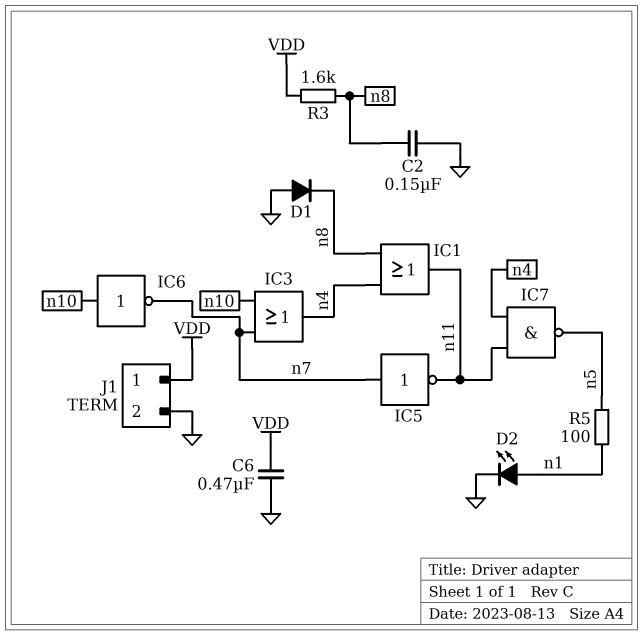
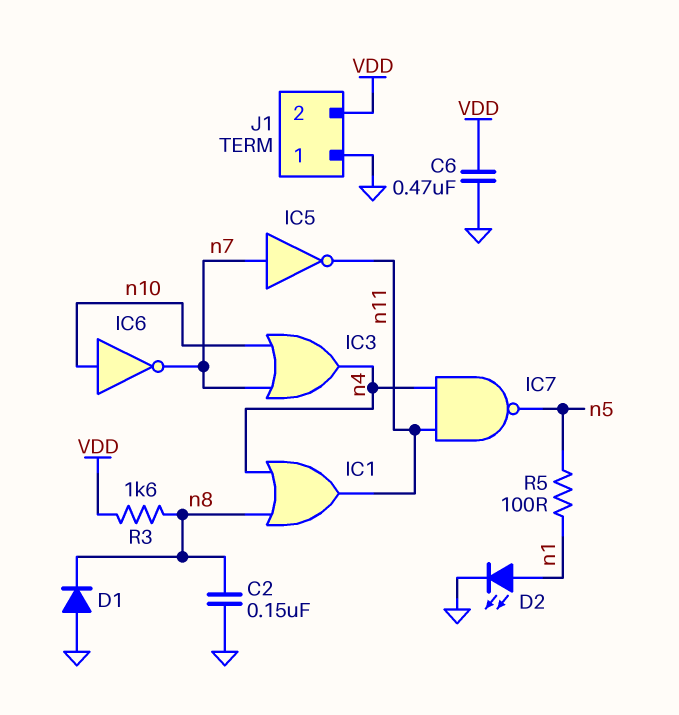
J1 pin 1: VDD -> GND
J1 pin 2: GND -> VDD

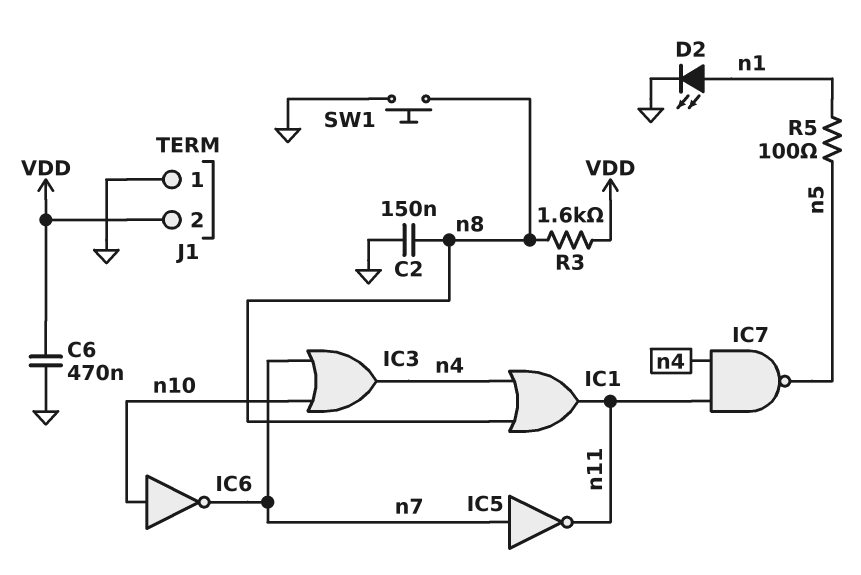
D1: diode (A GND, K n8) -> none
SW1: none -> button (GND, n8)

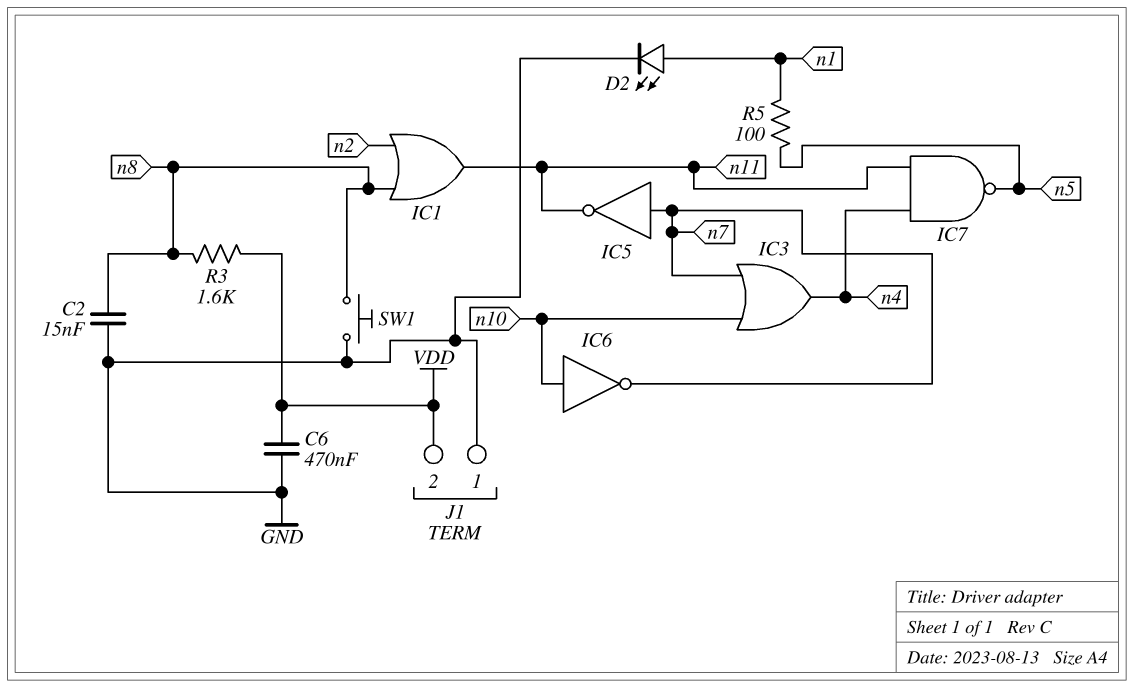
C2: 150nF (GND, n8) -> 15nF (GND, n8)
IC1: OR (in n4, in n8, out n11) -> OR (in n2, in n8, out n11)

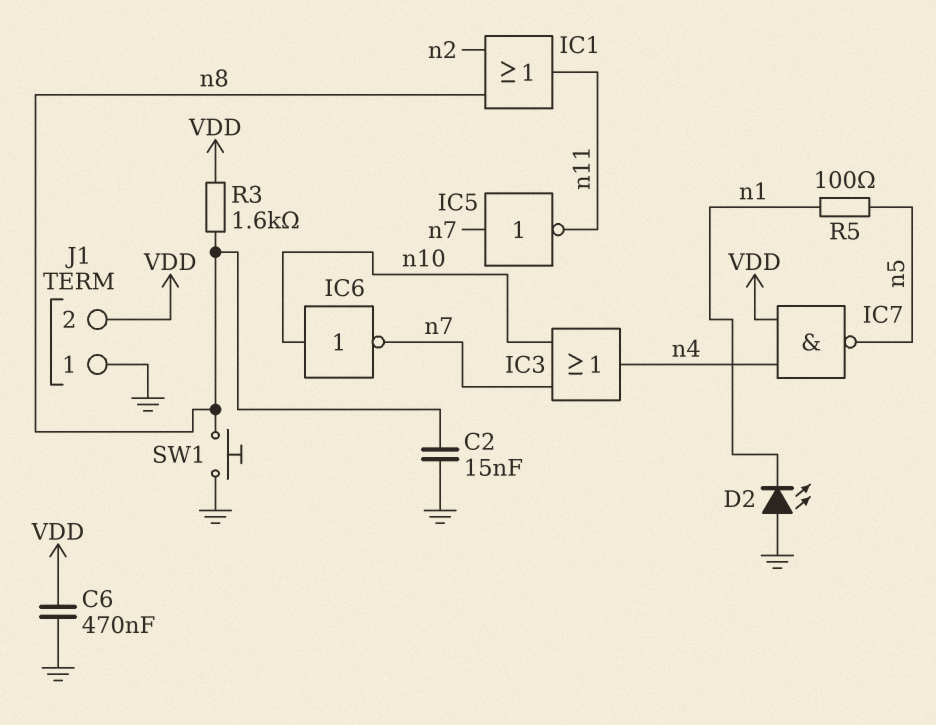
D2: LED (A n1, K GND) -> LED (A GND, K n1)
IC7: NAND (in n4, in n11, out n5) -> NAND (in VDD, in n4, out n5)

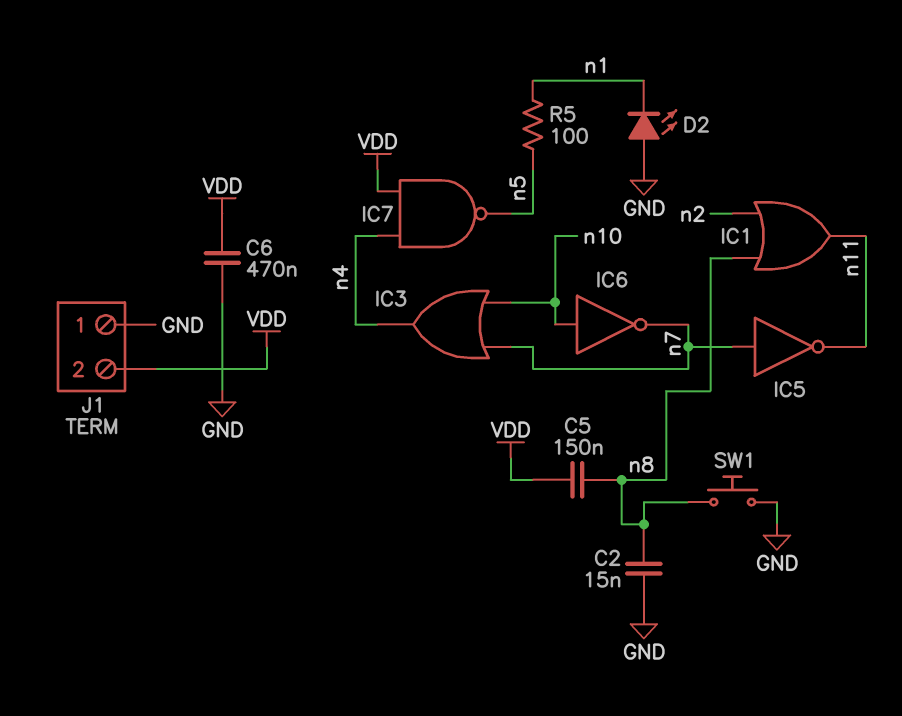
C5: none -> 150nF (VDD, n8)
R3: 1.6k (VDD, n8) -> none

